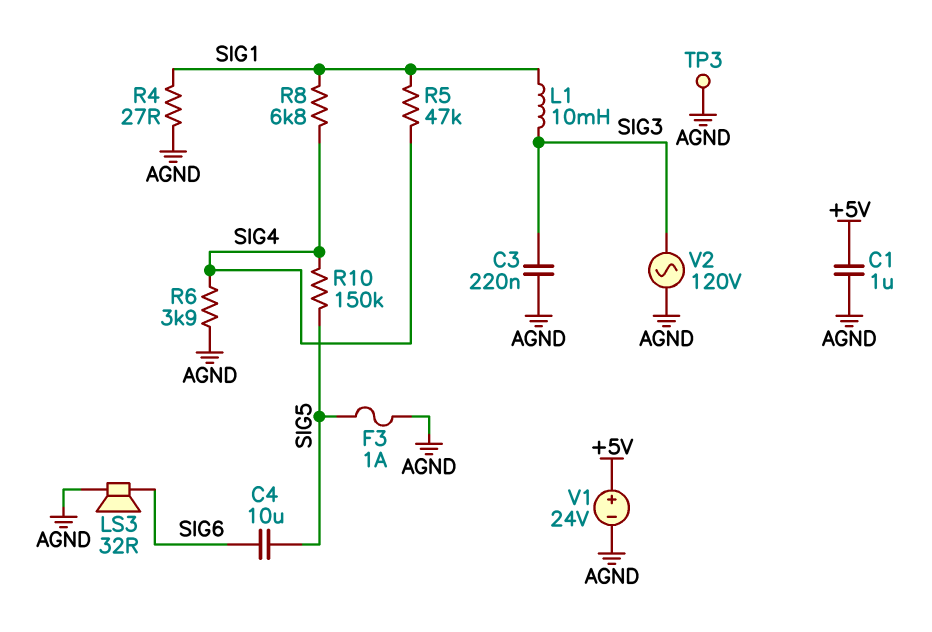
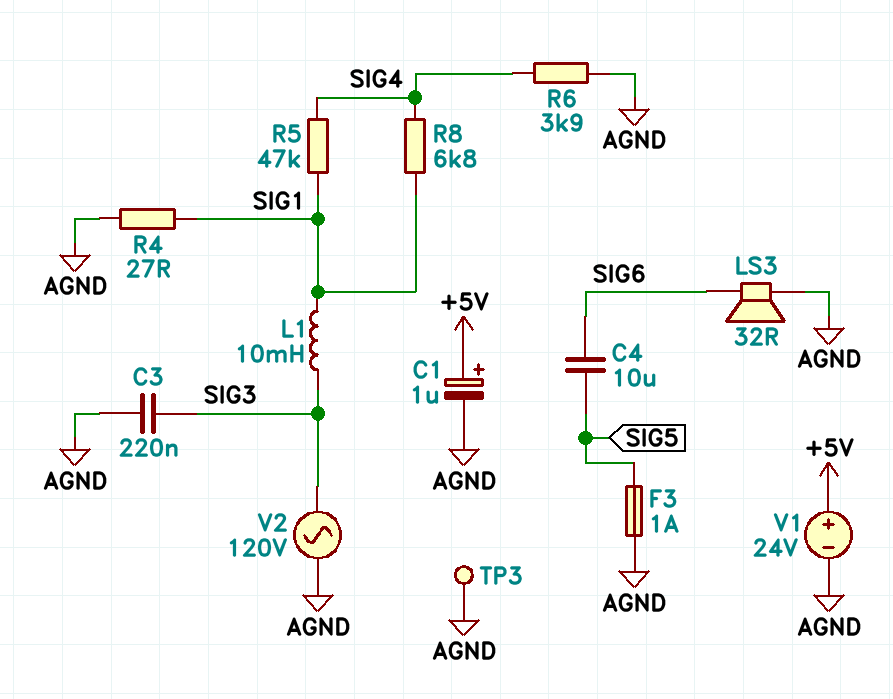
C1: 1uF (+5V, AGND) -> 1uF (plus +5V, minus AGND)
R10: 150k (SIG4, SIG5) -> none

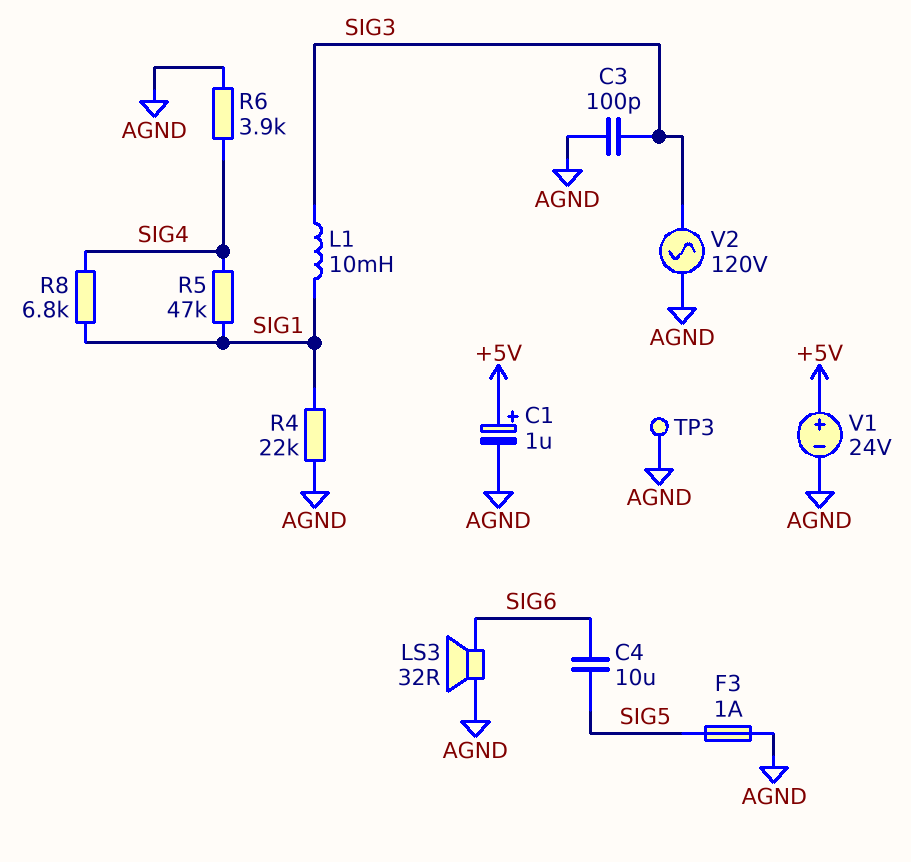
C3: 220nF (AGND, SIG3) -> 100pF (AGND, SIG3)
R4: 27 (AGND, SIG1) -> 22k (AGND, SIG1)

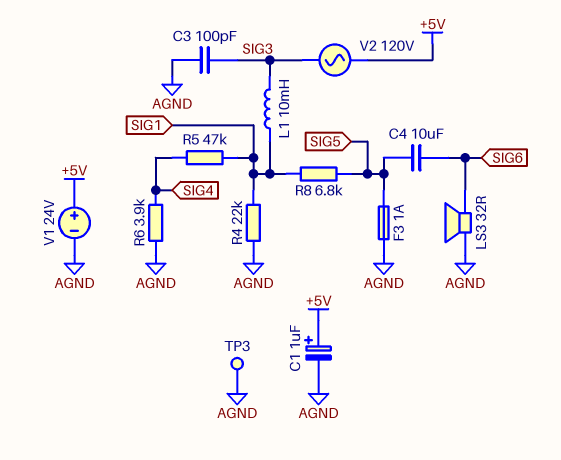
R8: 6.8k (SIG1, SIG4) -> 6.8k (SIG1, SIG5)
V2: AC 120V (AGND, SIG3) -> AC 120V (+5V, SIG3)

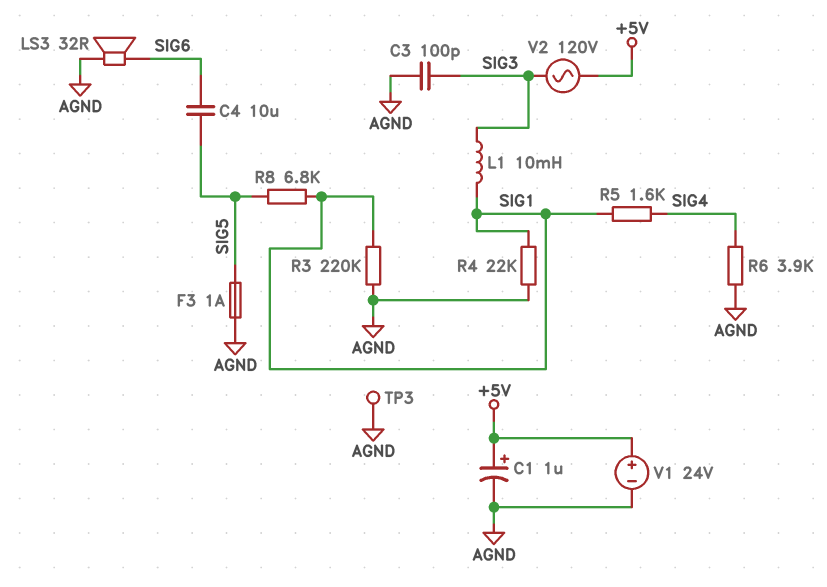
R3: none -> 220k (AGND, SIG1)
R5: 47k (SIG1, SIG4) -> 1.6k (SIG1, SIG4)

